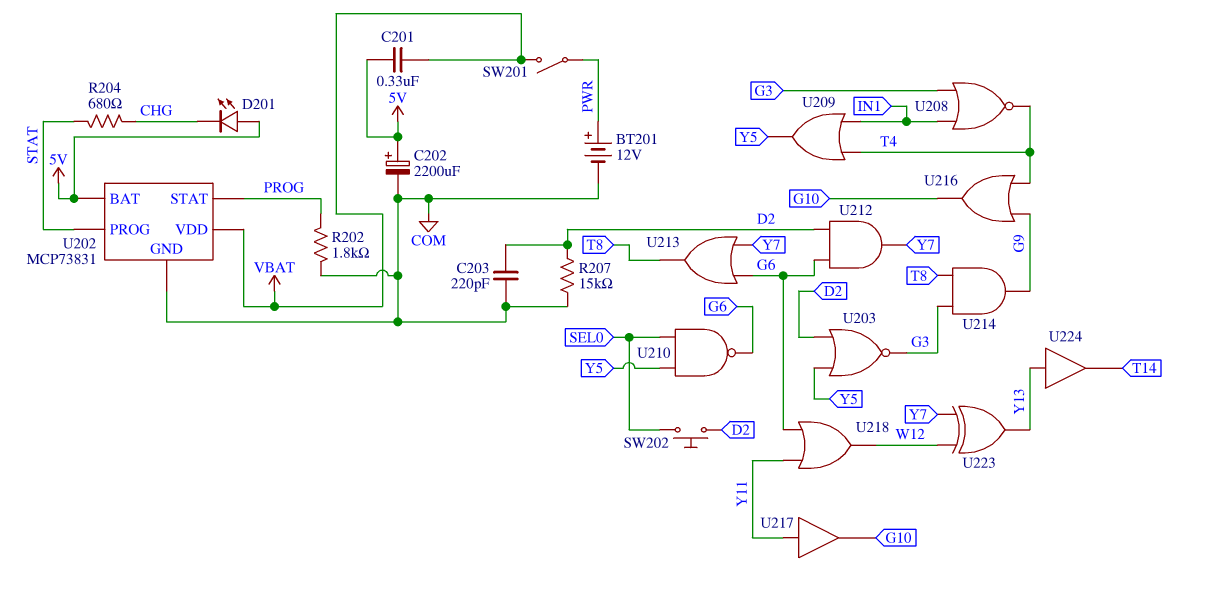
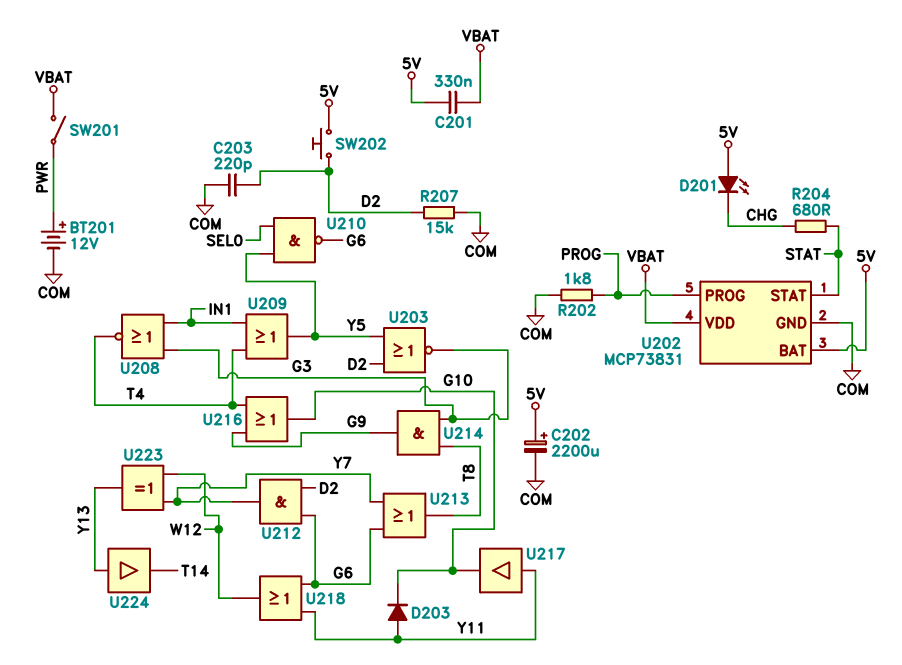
D203: none -> diode (A Y11, K G10)
SW202: button (D2, SEL0) -> button (5V, D2)
U202 pin PROG: STAT -> PROG
U202 pin STAT: PROG -> STAT

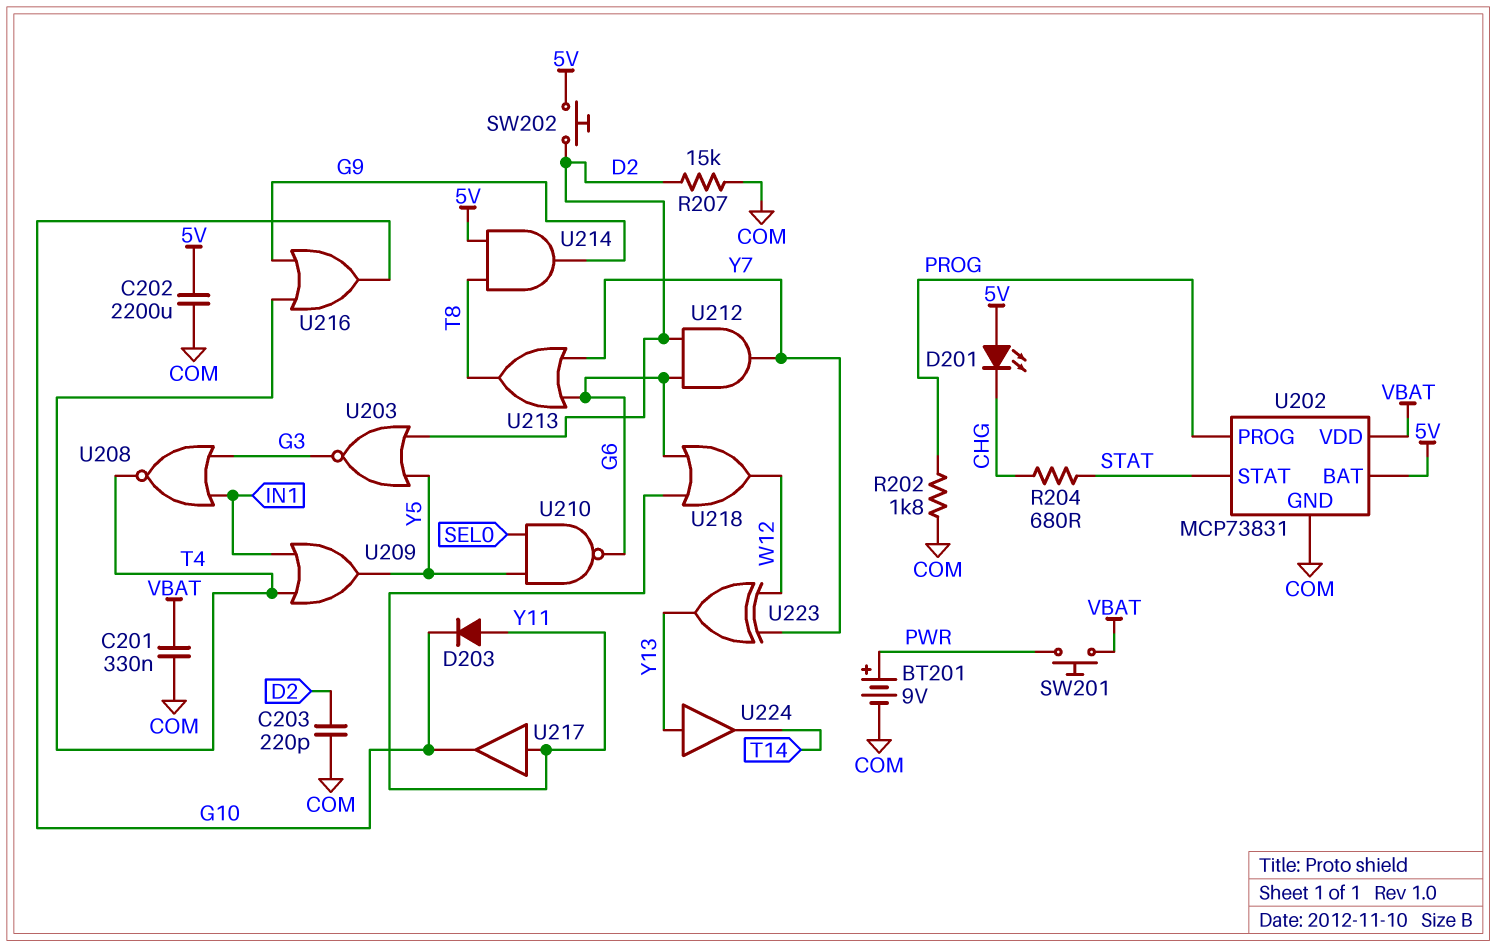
BT201: 12V (plus PWR, minus COM) -> 9V (plus PWR, minus COM)
C201: 330nF (5V, VBAT) -> 330nF (COM, VBAT)
C202: 2200uF (plus 5V, minus COM) -> 2200uF (5V, COM)
SW201: switch (PWR, VBAT) -> button (PWR, VBAT)
U214: AND (in G3, in T8, out G9) -> AND (in 5V, in T8, out G9)

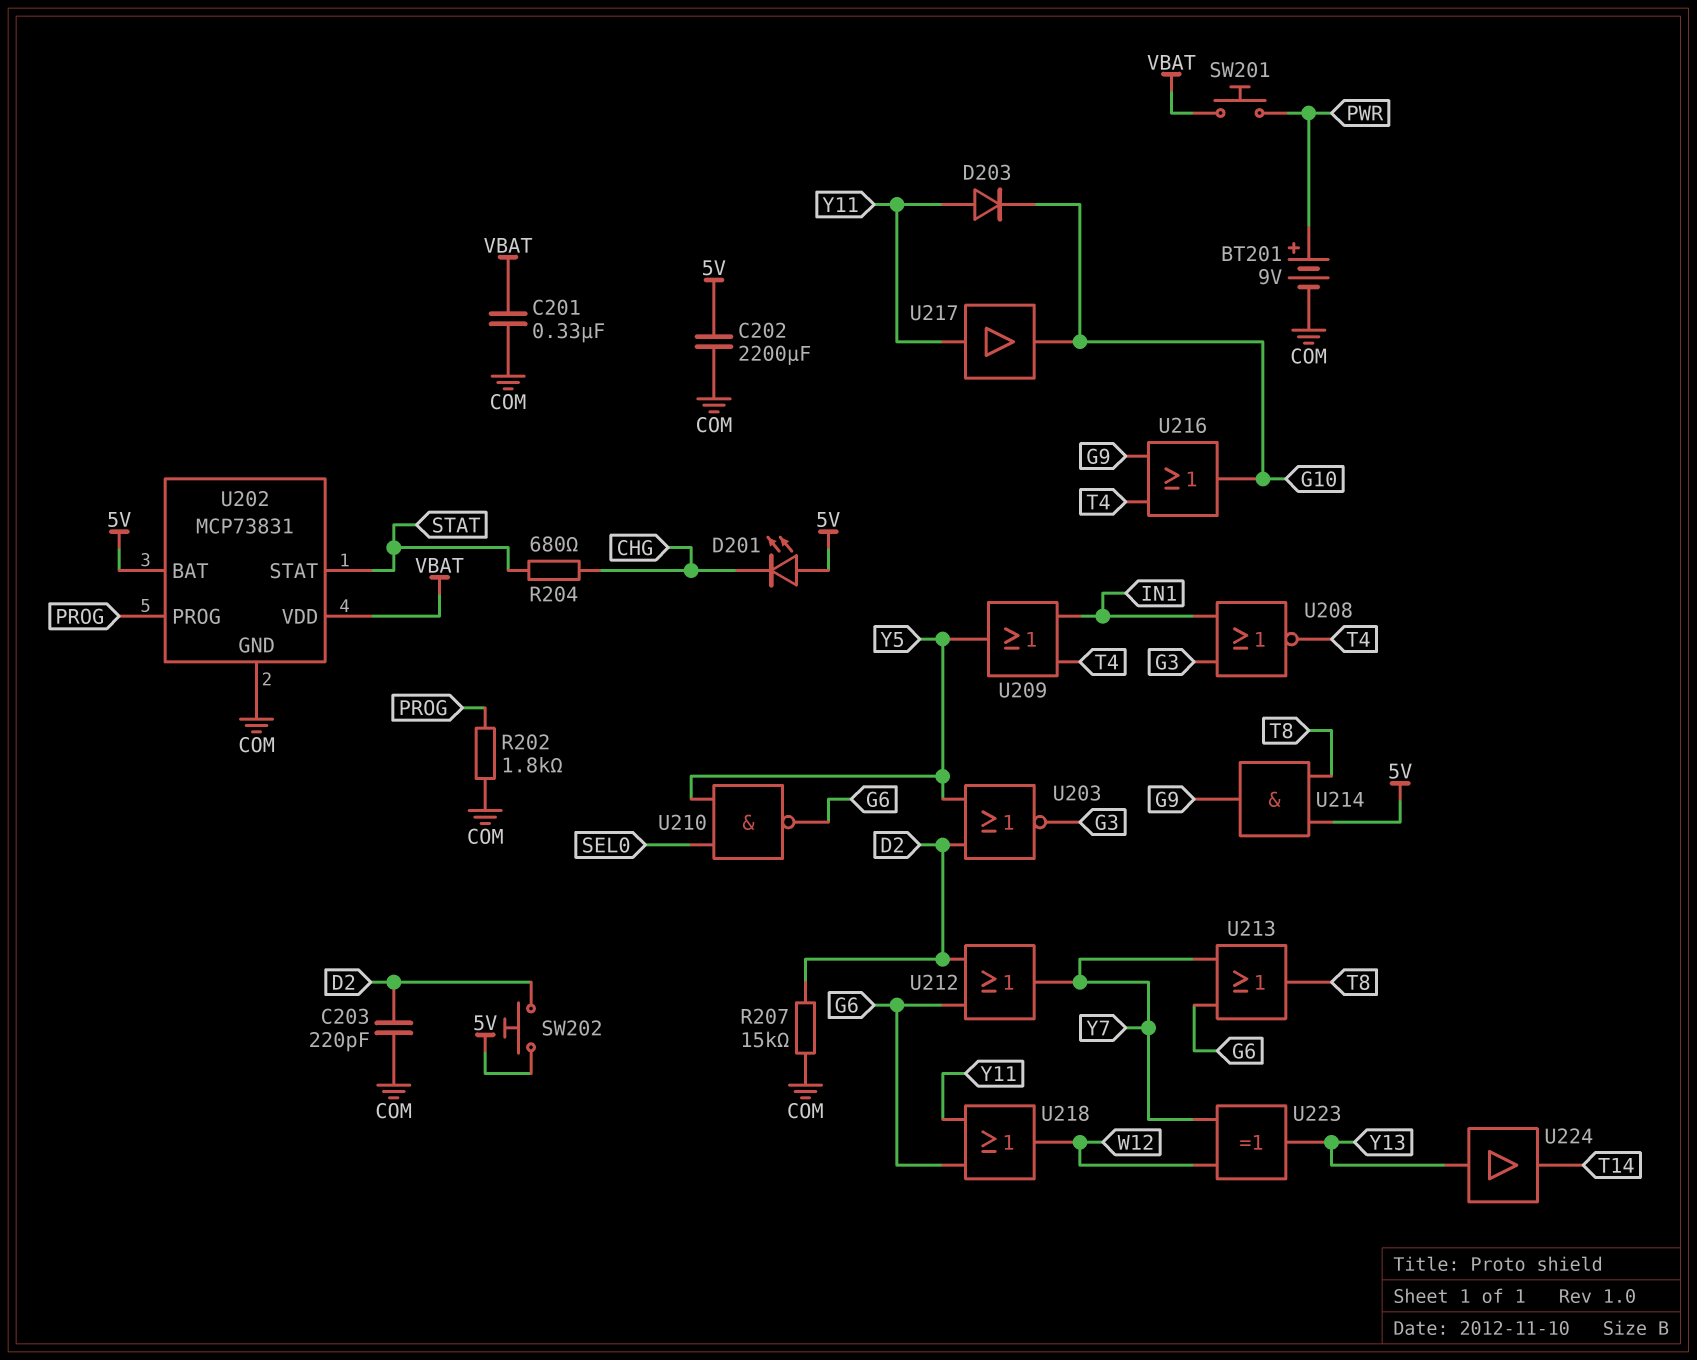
U212: AND (in D2, in G6, out Y7) -> OR (in D2, in G6, out Y7)

